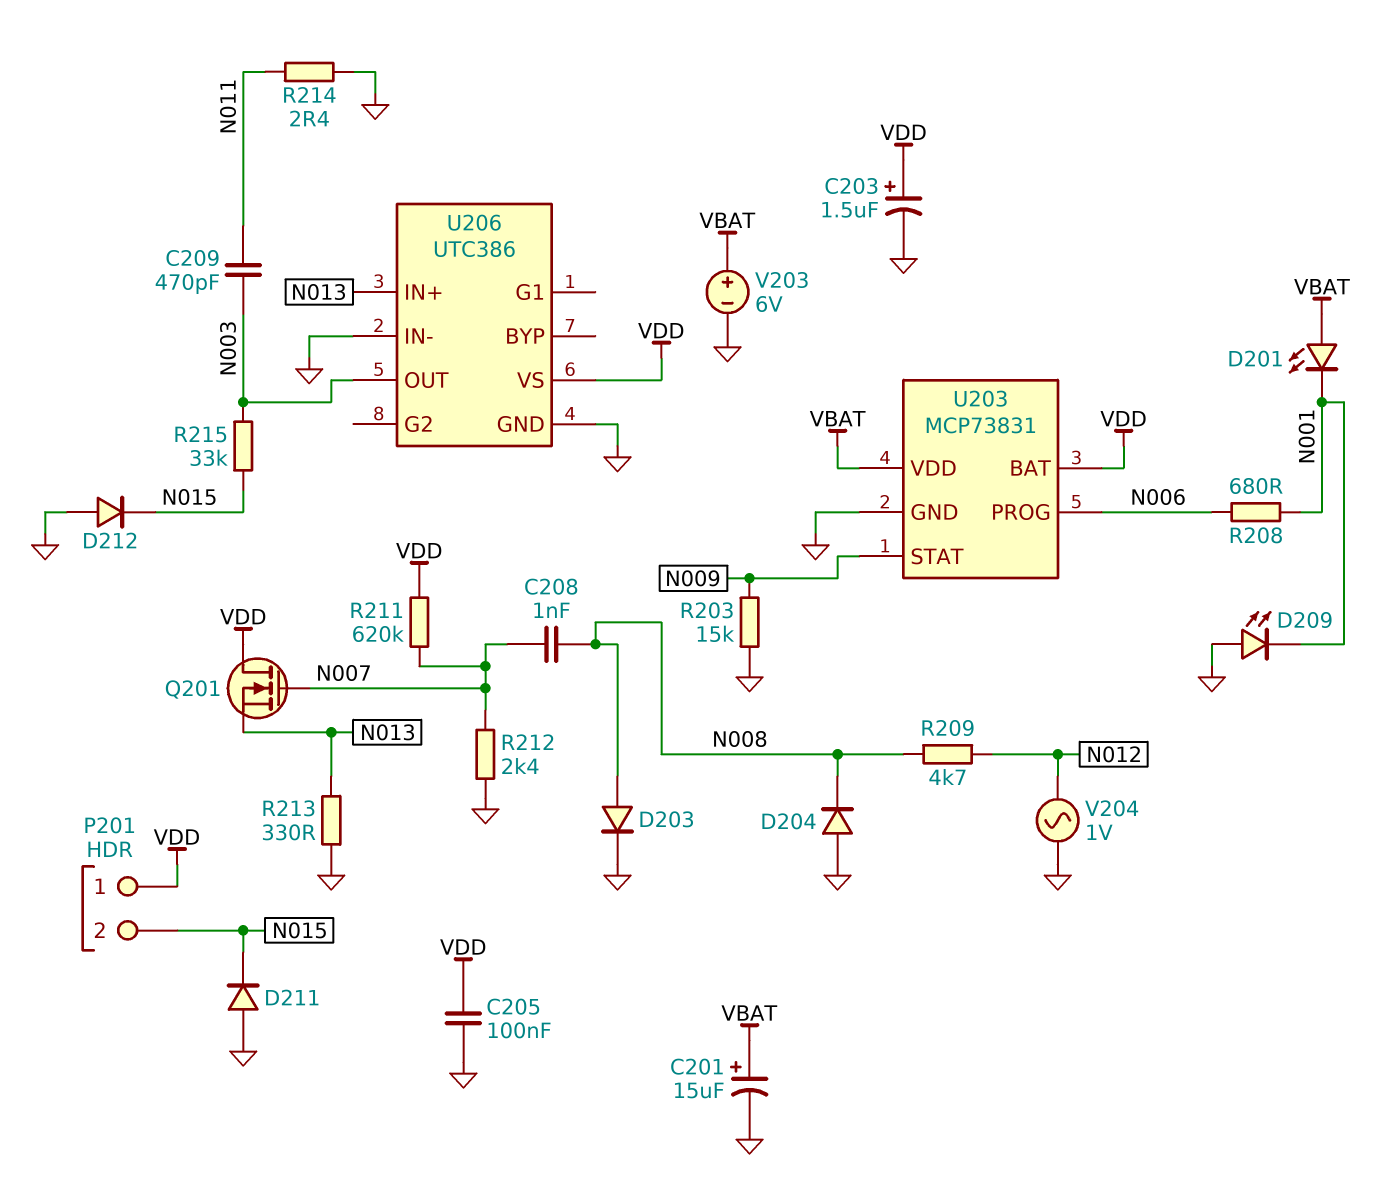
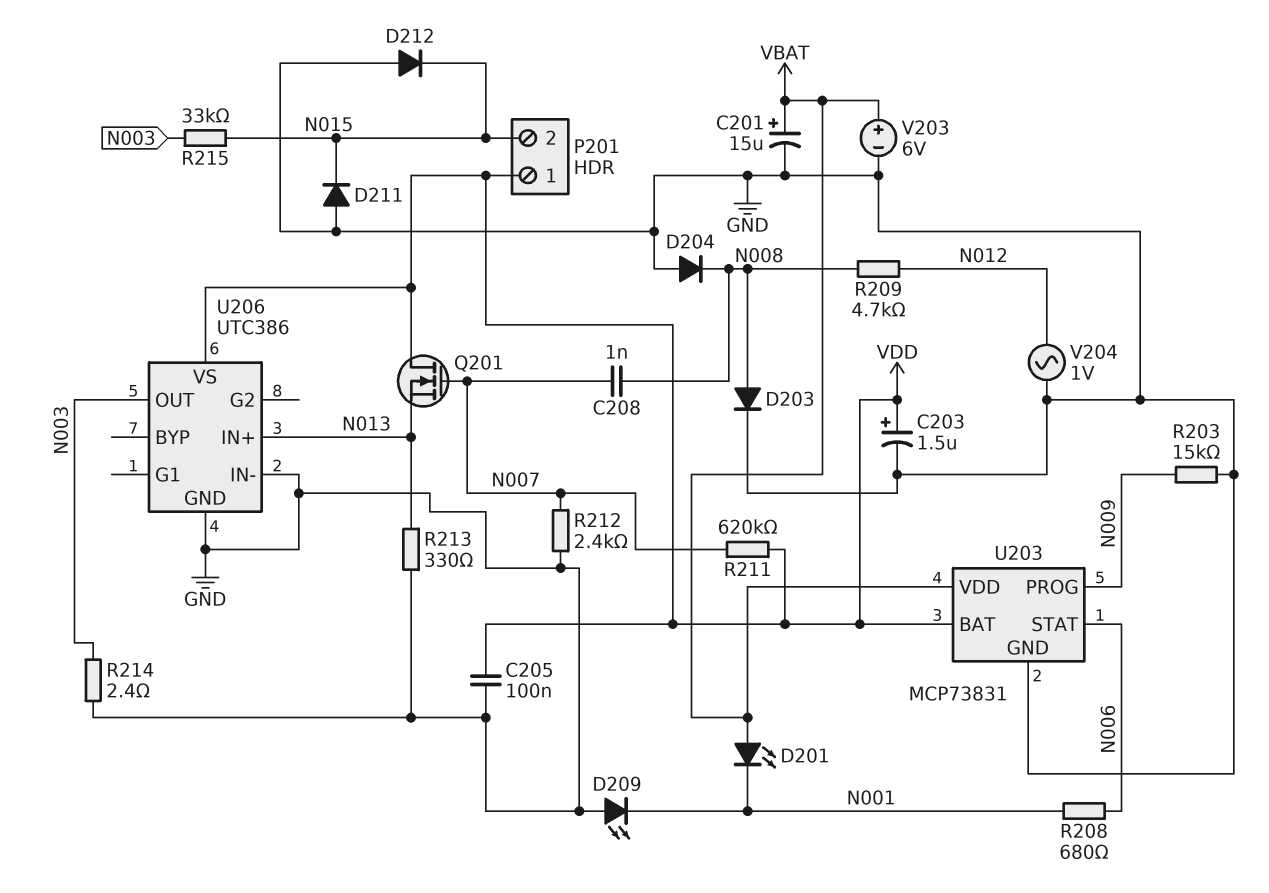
C209: 470pF (N003, N011) -> none
R214: 2.4 (GND, N011) -> 2.4 (GND, N003)
U203 pin PROG: N006 -> N009
U203 pin STAT: N009 -> N006

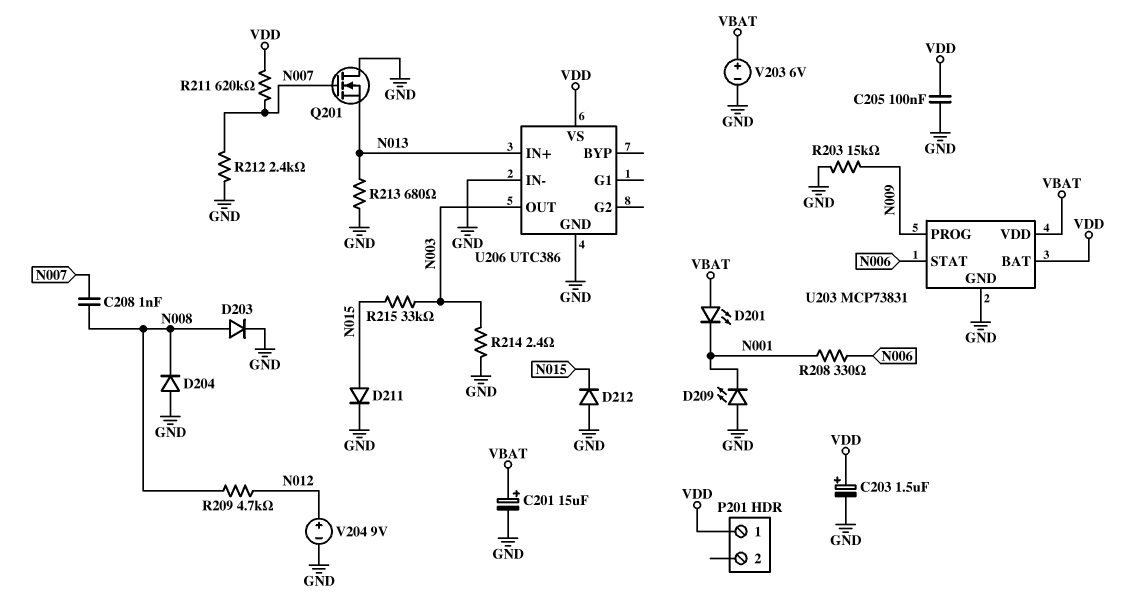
D211: diode (A GND, K N015) -> diode (A N015, K GND)
P201 pin 2: N015 -> none
Q201: NMOS (G N007, D VDD, S N013) -> NMOS (G N007, D GND, S N013)
R208: 680 (N001, N006) -> 330 (N001, N006)
R213: 330 (GND, N013) -> 680 (GND, N013)
V204: AC 1V (GND, N012) -> 9V (plus N012, minus GND)

